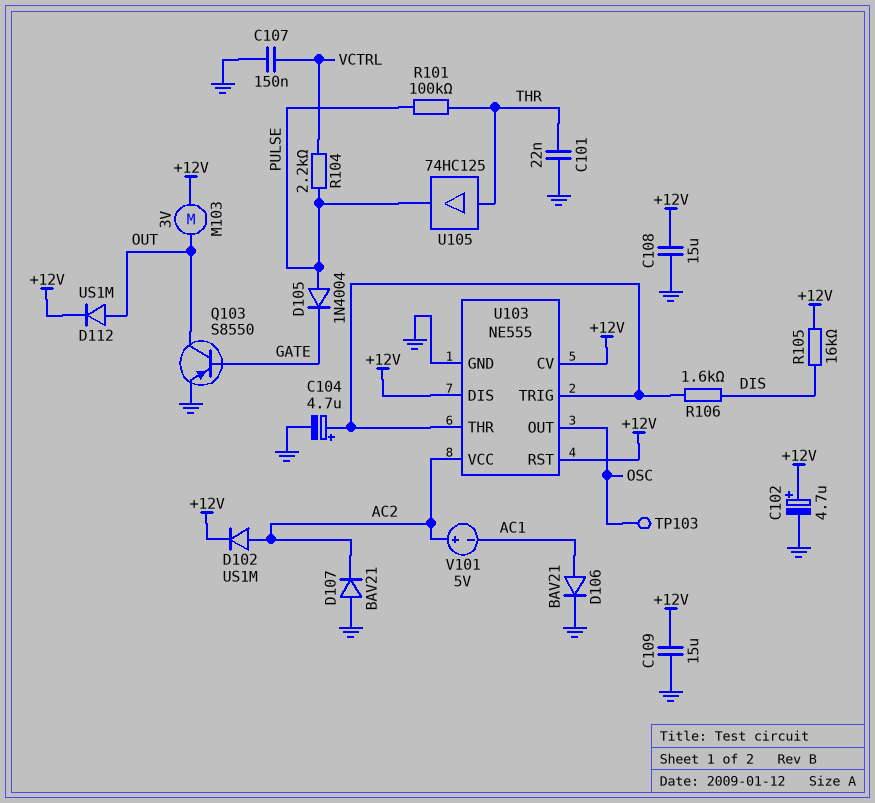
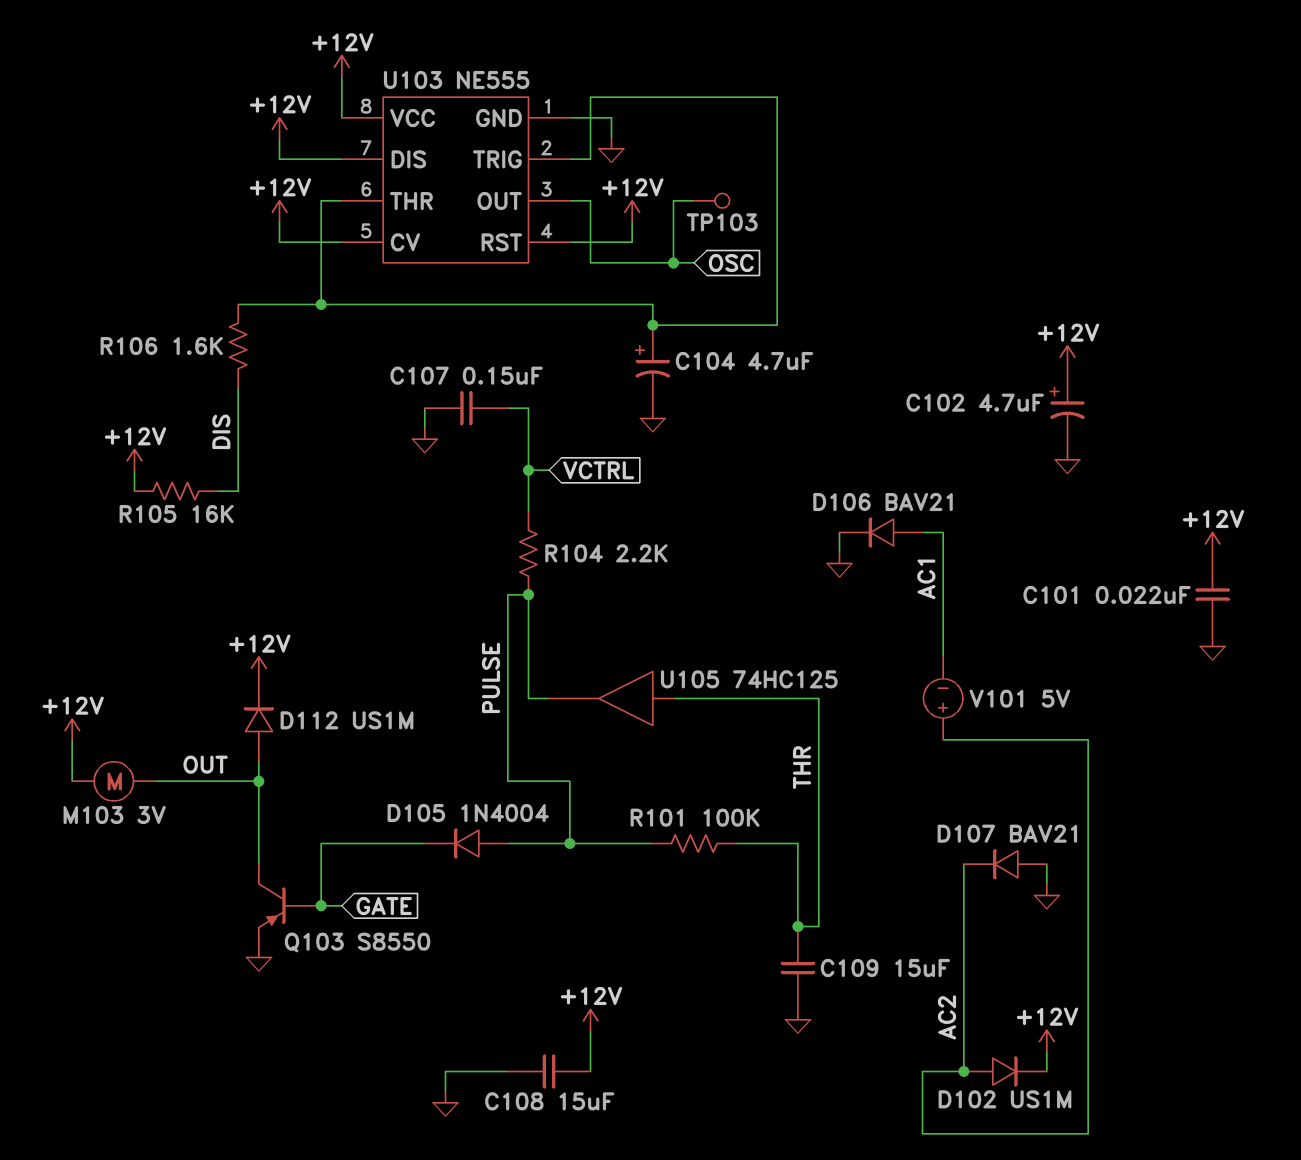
C101: 22nF (GND, THR) -> 22nF (+12V, GND)
C109: 15uF (+12V, GND) -> 15uF (GND, THR)
U103 pin VCC: AC2 -> +12V

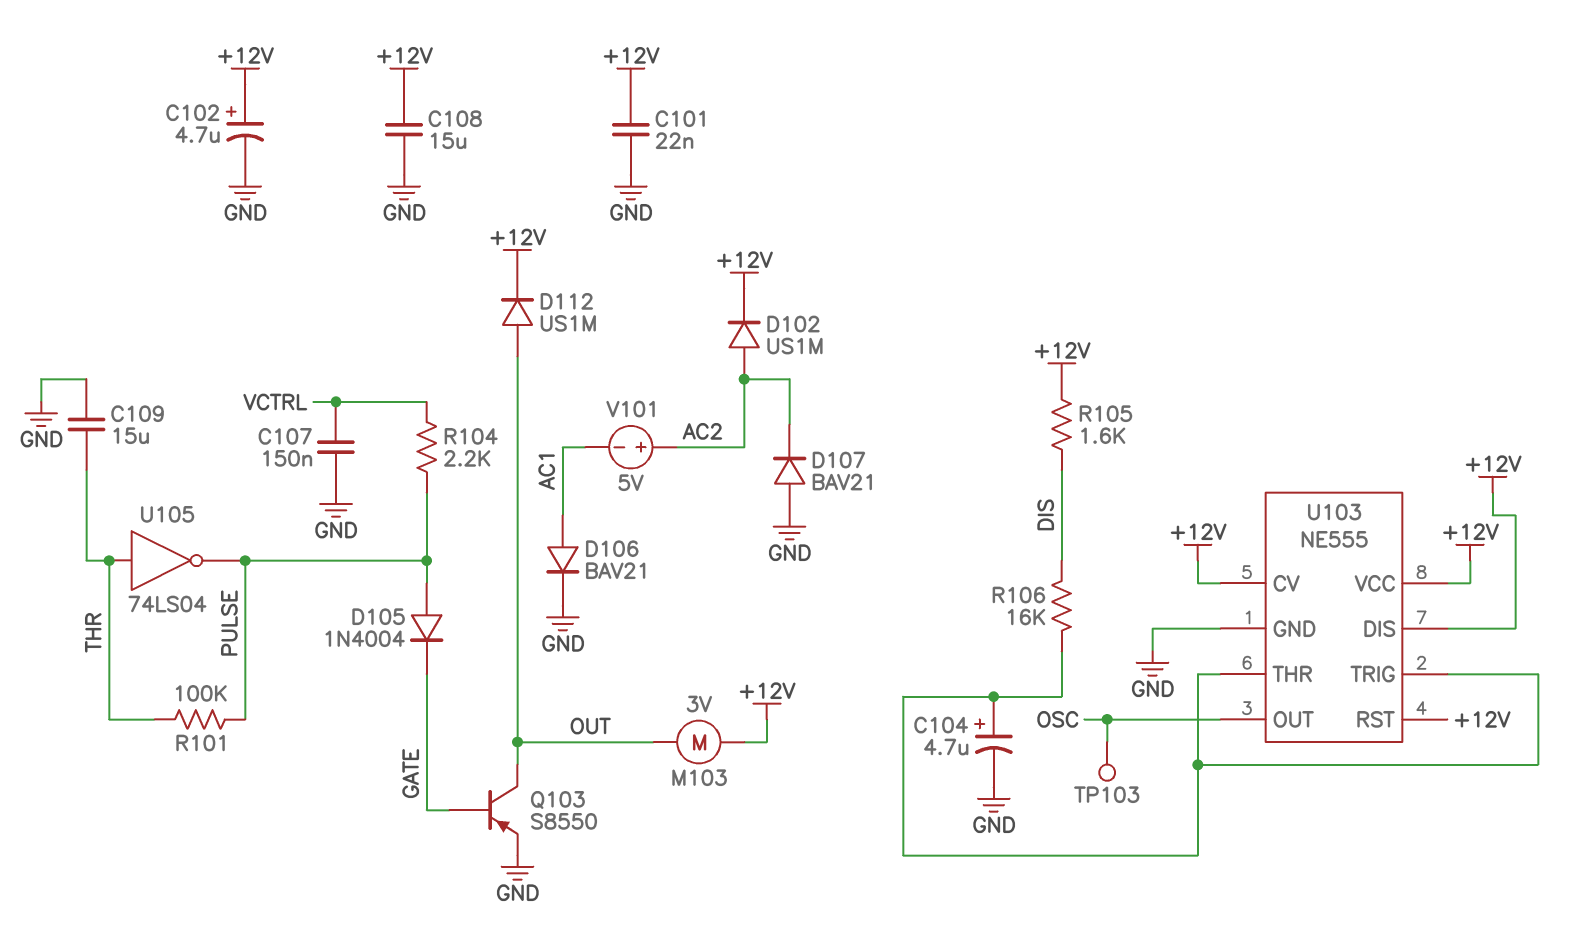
R105: 16k (+12V, DIS) -> 1.6k (+12V, DIS)
R106: 1.6k (DIS, U103/THR) -> 16k (DIS, U103/THR)
U105: buffer 74HC125 (in THR, out PULSE) -> NOT 74LS04 (in THR, out PULSE)

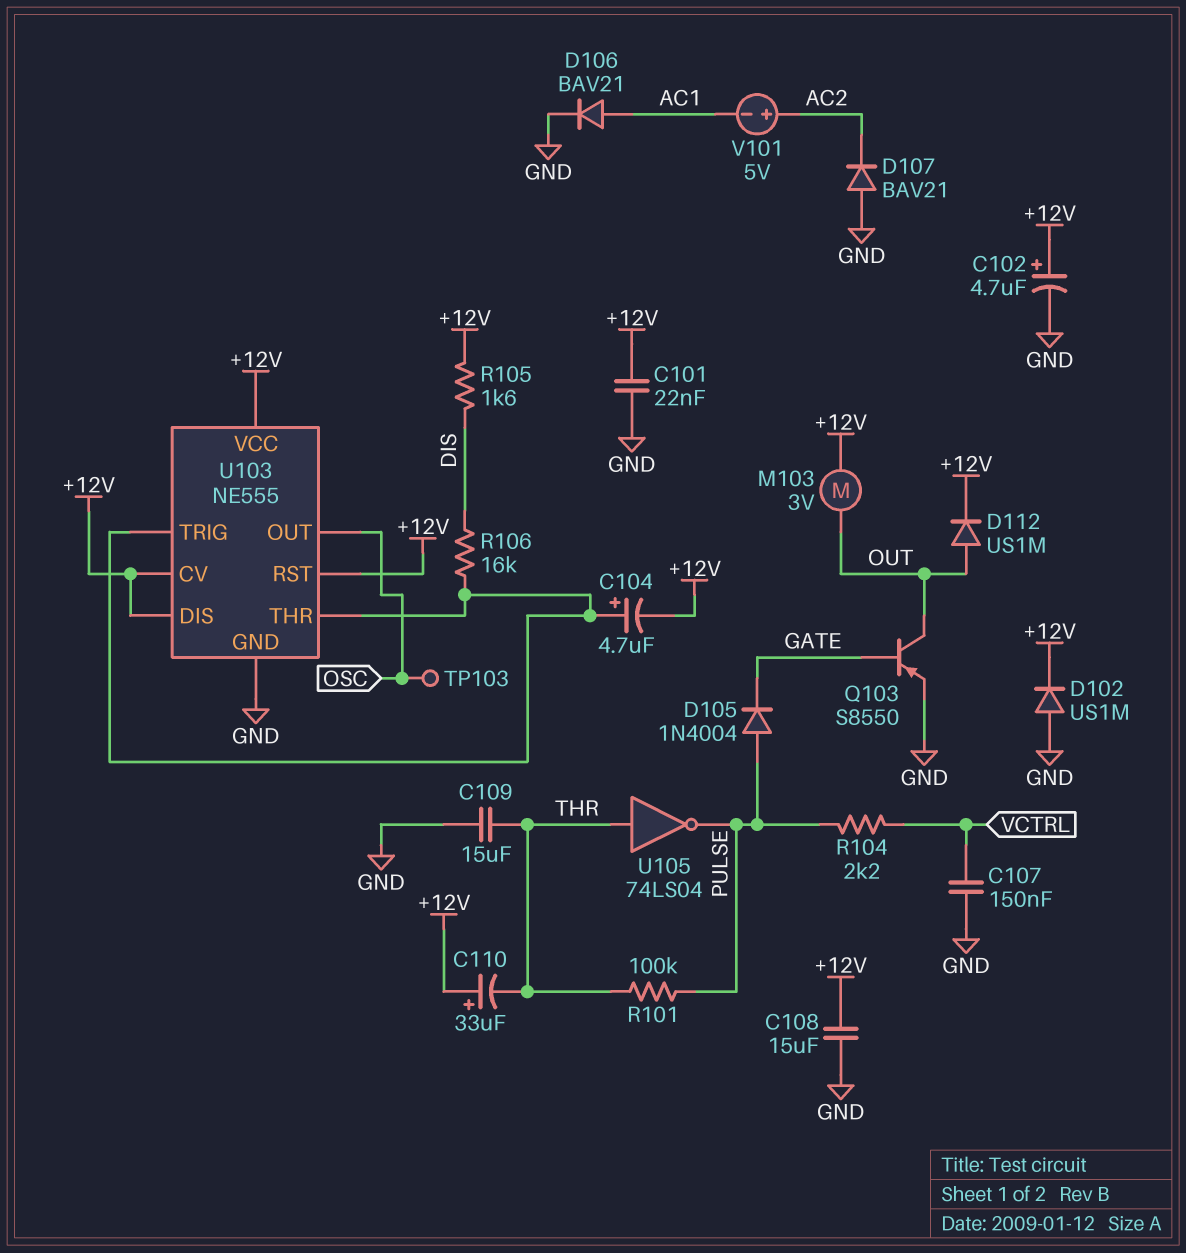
C104: 4.7uF (plus U103/THR, minus GND) -> 4.7uF (plus U103/THR, minus +12V)
C110: none -> 33uF (plus +12V, minus THR)
D102: diode US1M (A AC2, K +12V) -> diode US1M (A GND, K +12V)

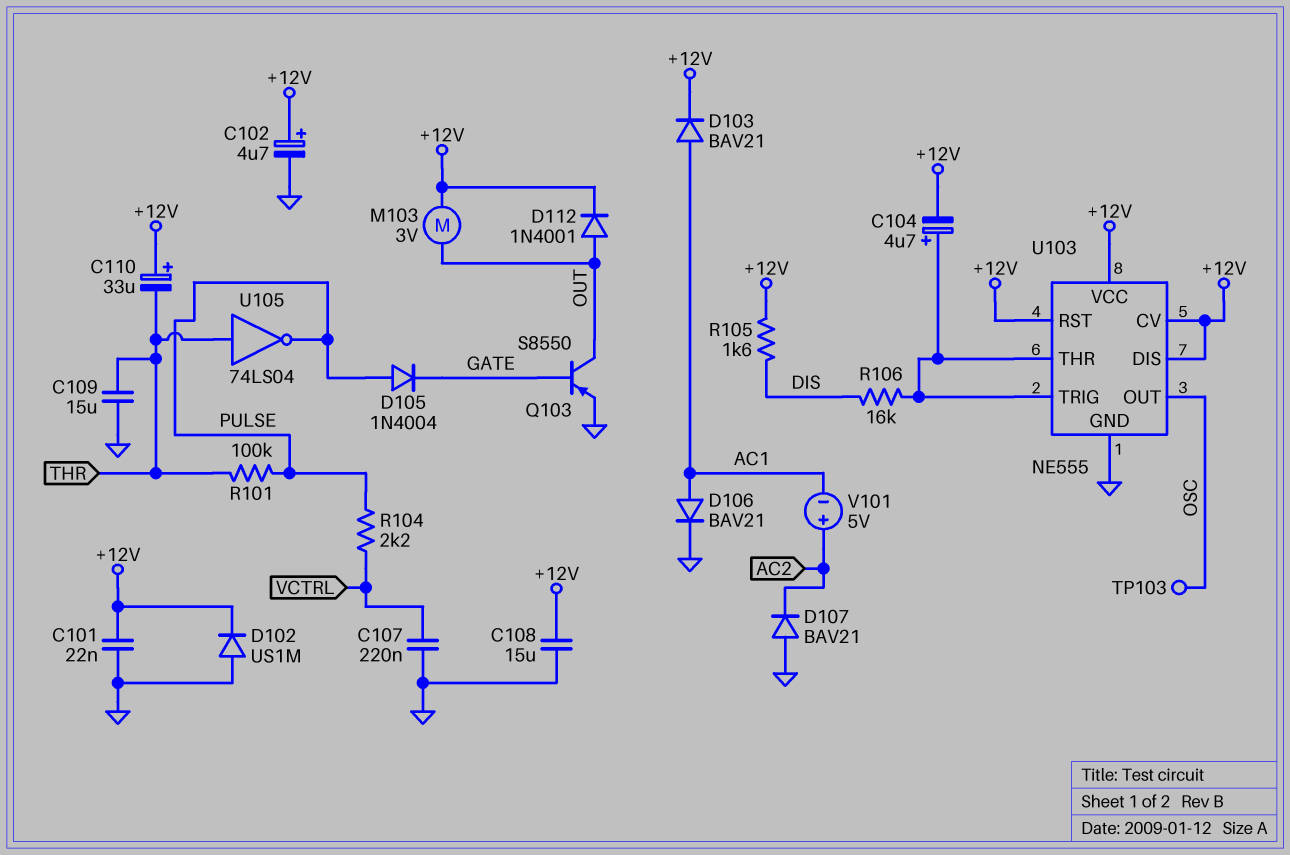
C107: 150nF (GND, VCTRL) -> 220nF (GND, VCTRL)
D103: none -> diode BAV21 (A AC1, K +12V)
D112: diode US1M (A OUT, K +12V) -> diode 1N4001 (A OUT, K +12V)

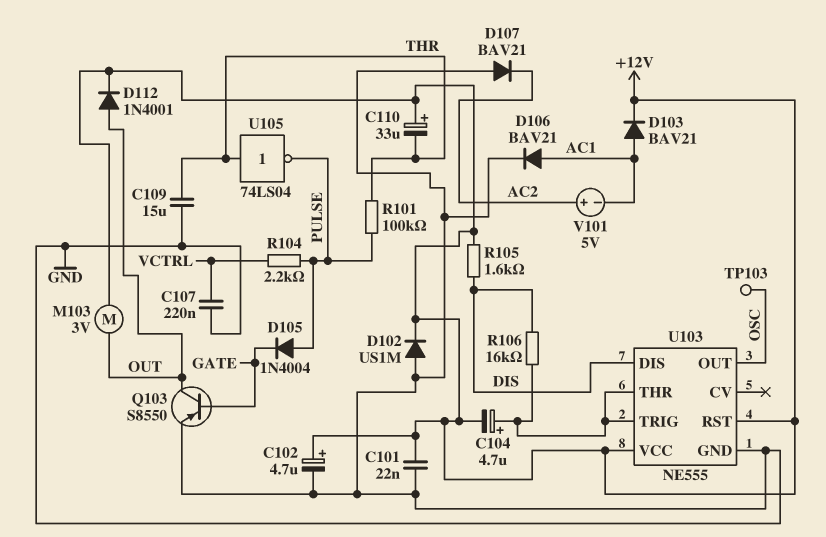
C108: 15uF (+12V, GND) -> none
U103 pin CV: +12V -> none
U103 pin DIS: +12V -> DIS

